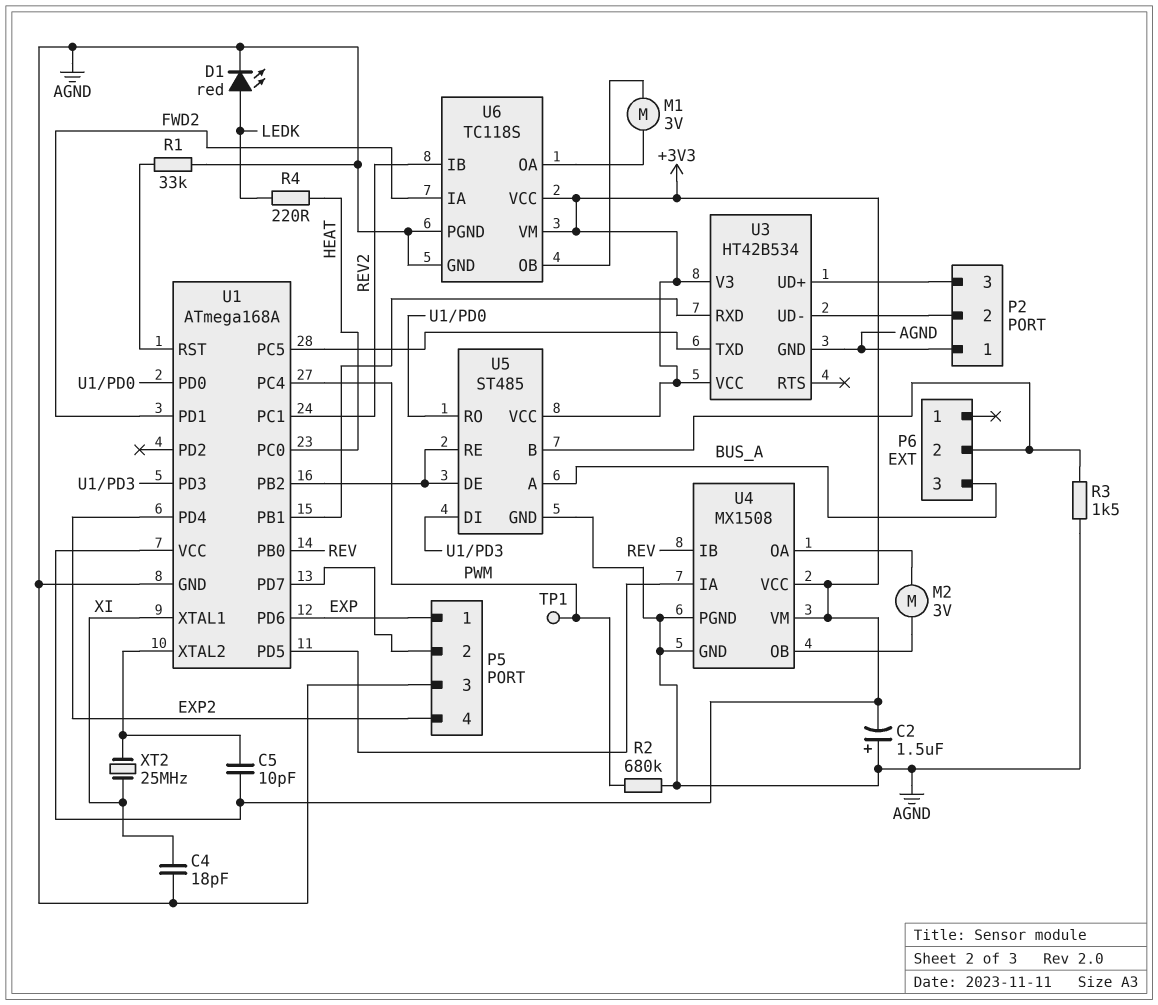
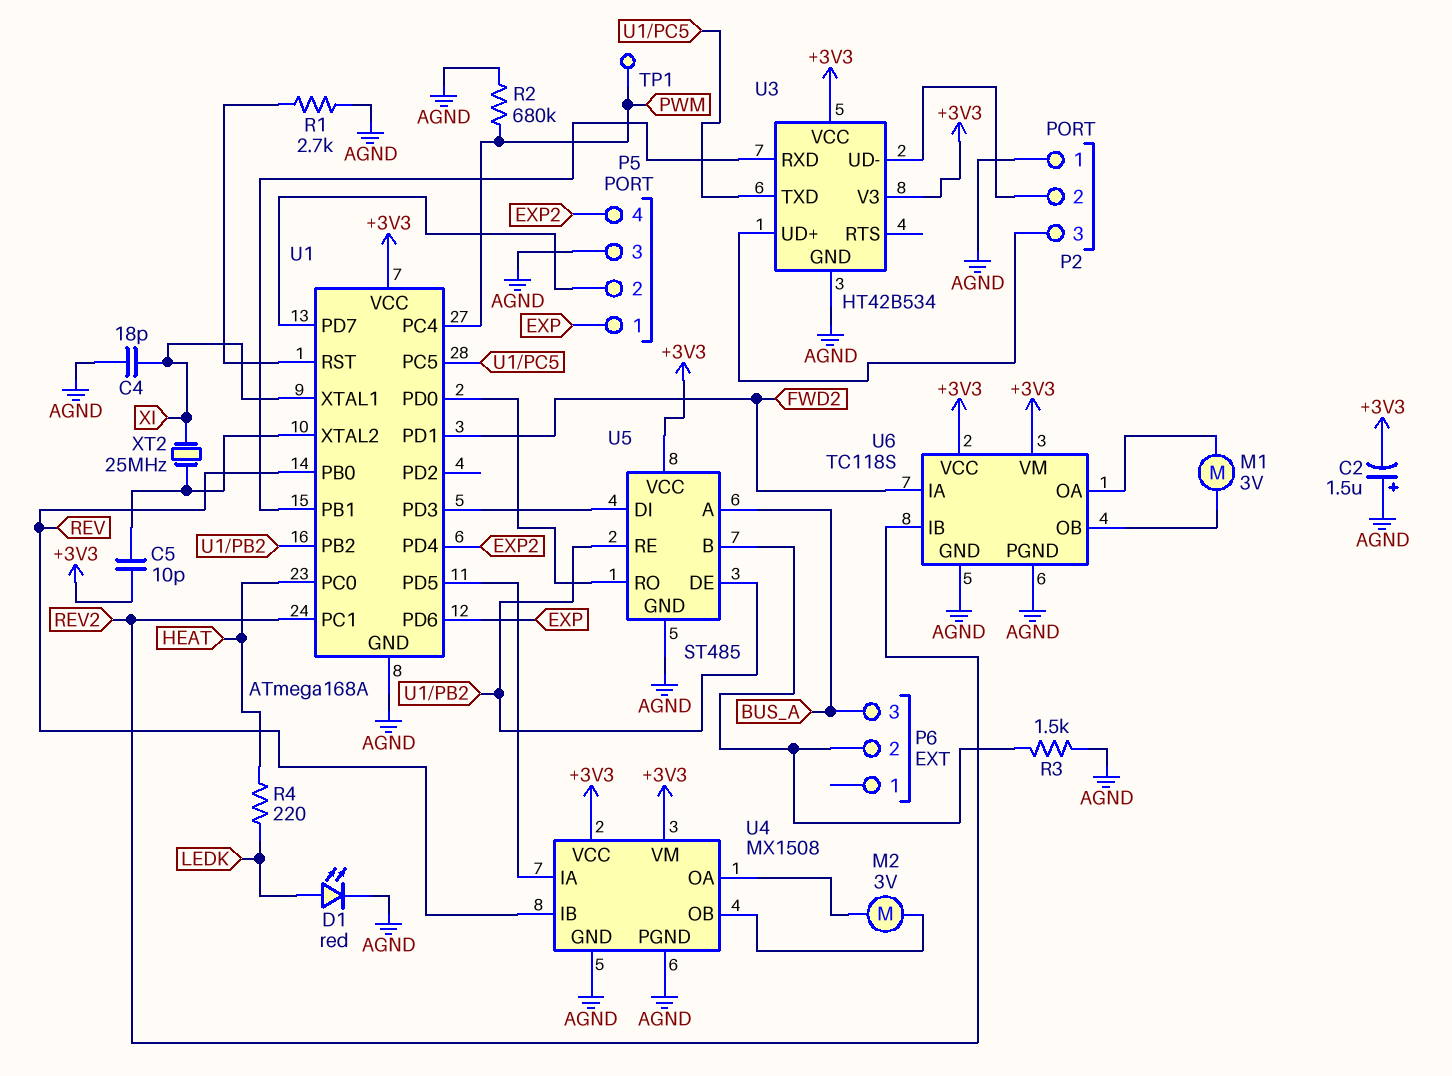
R1: 33k (AGND, U1/RST) -> 2.7k (AGND, U1/RST)

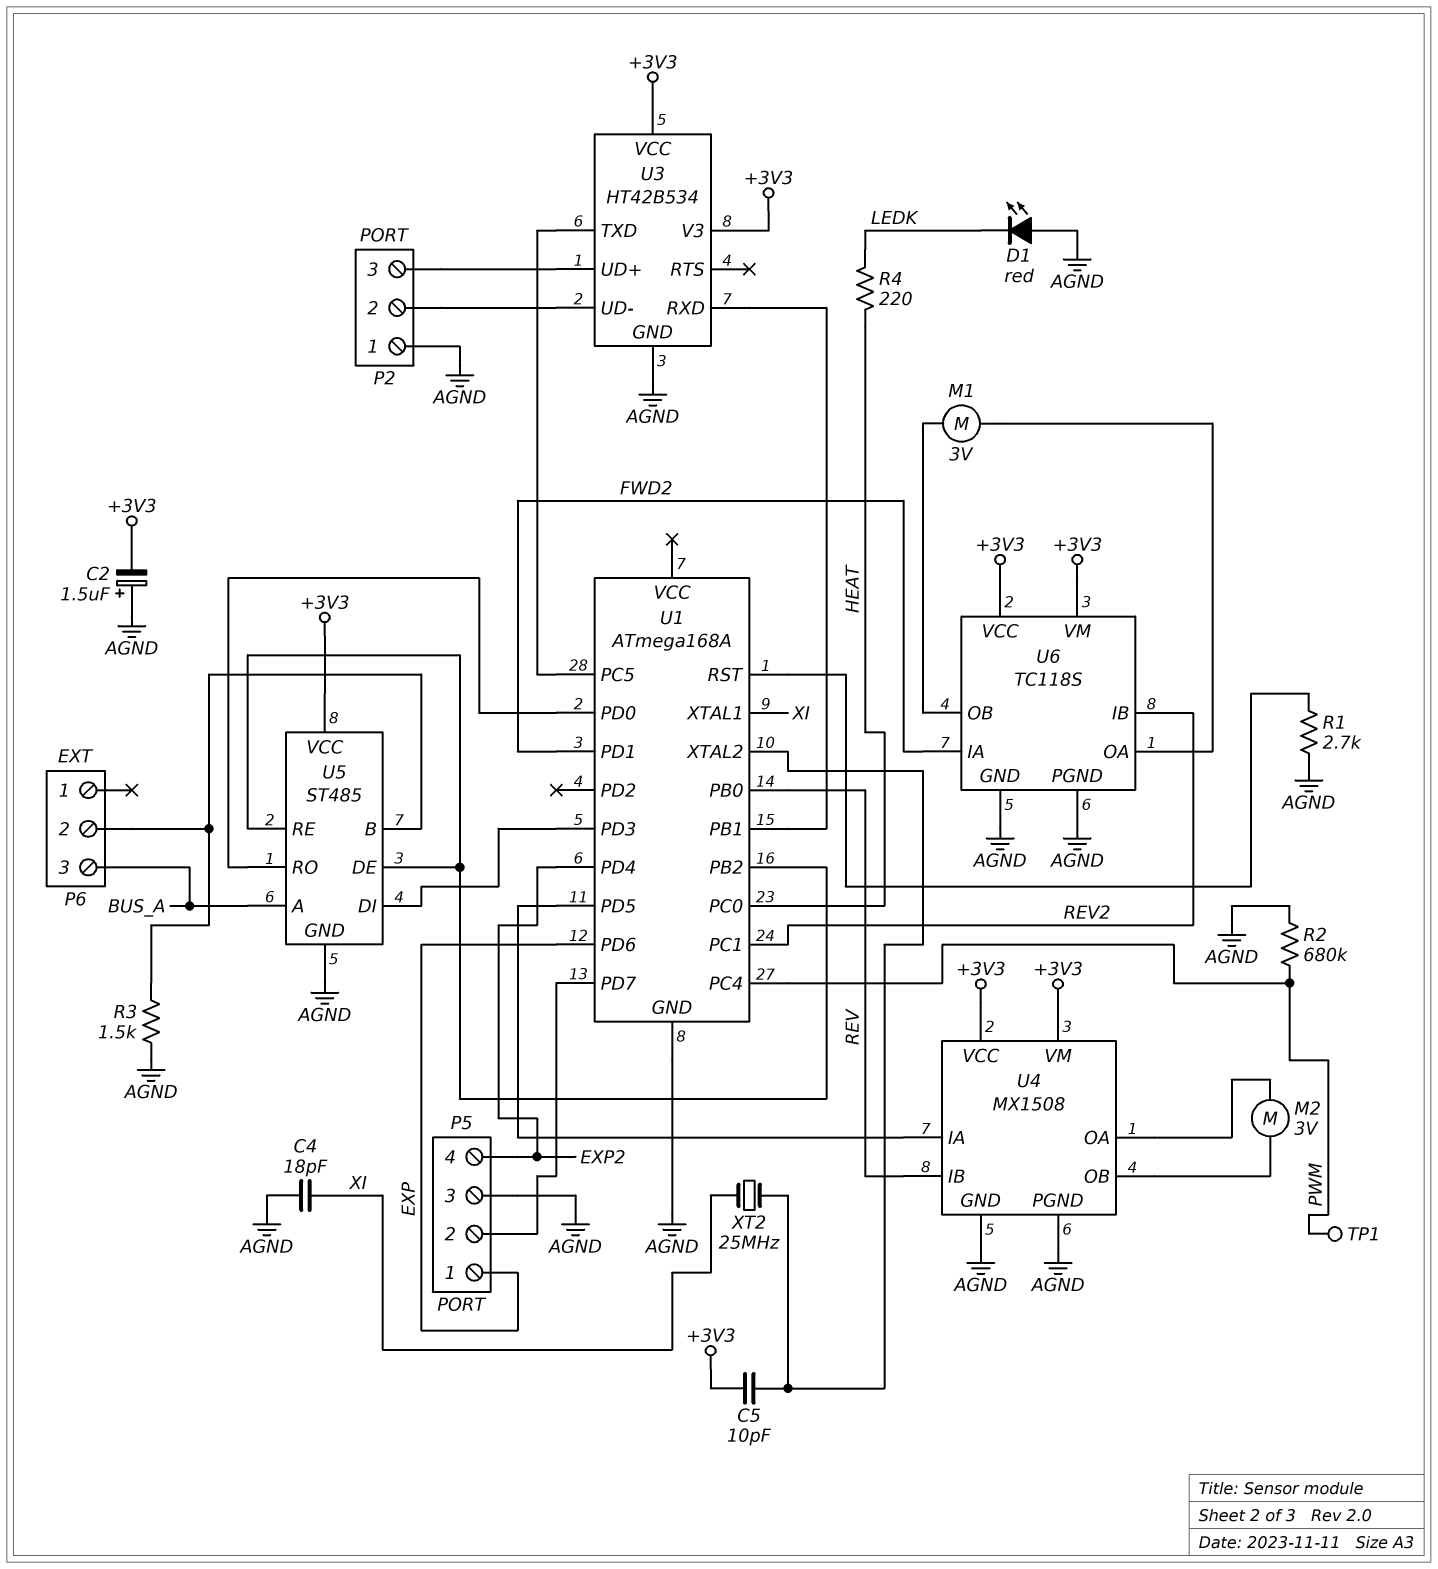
D1: LED red (A LEDK, K AGND) -> LED red (A AGND, K LEDK)
U1 pin VCC: +3V3 -> none

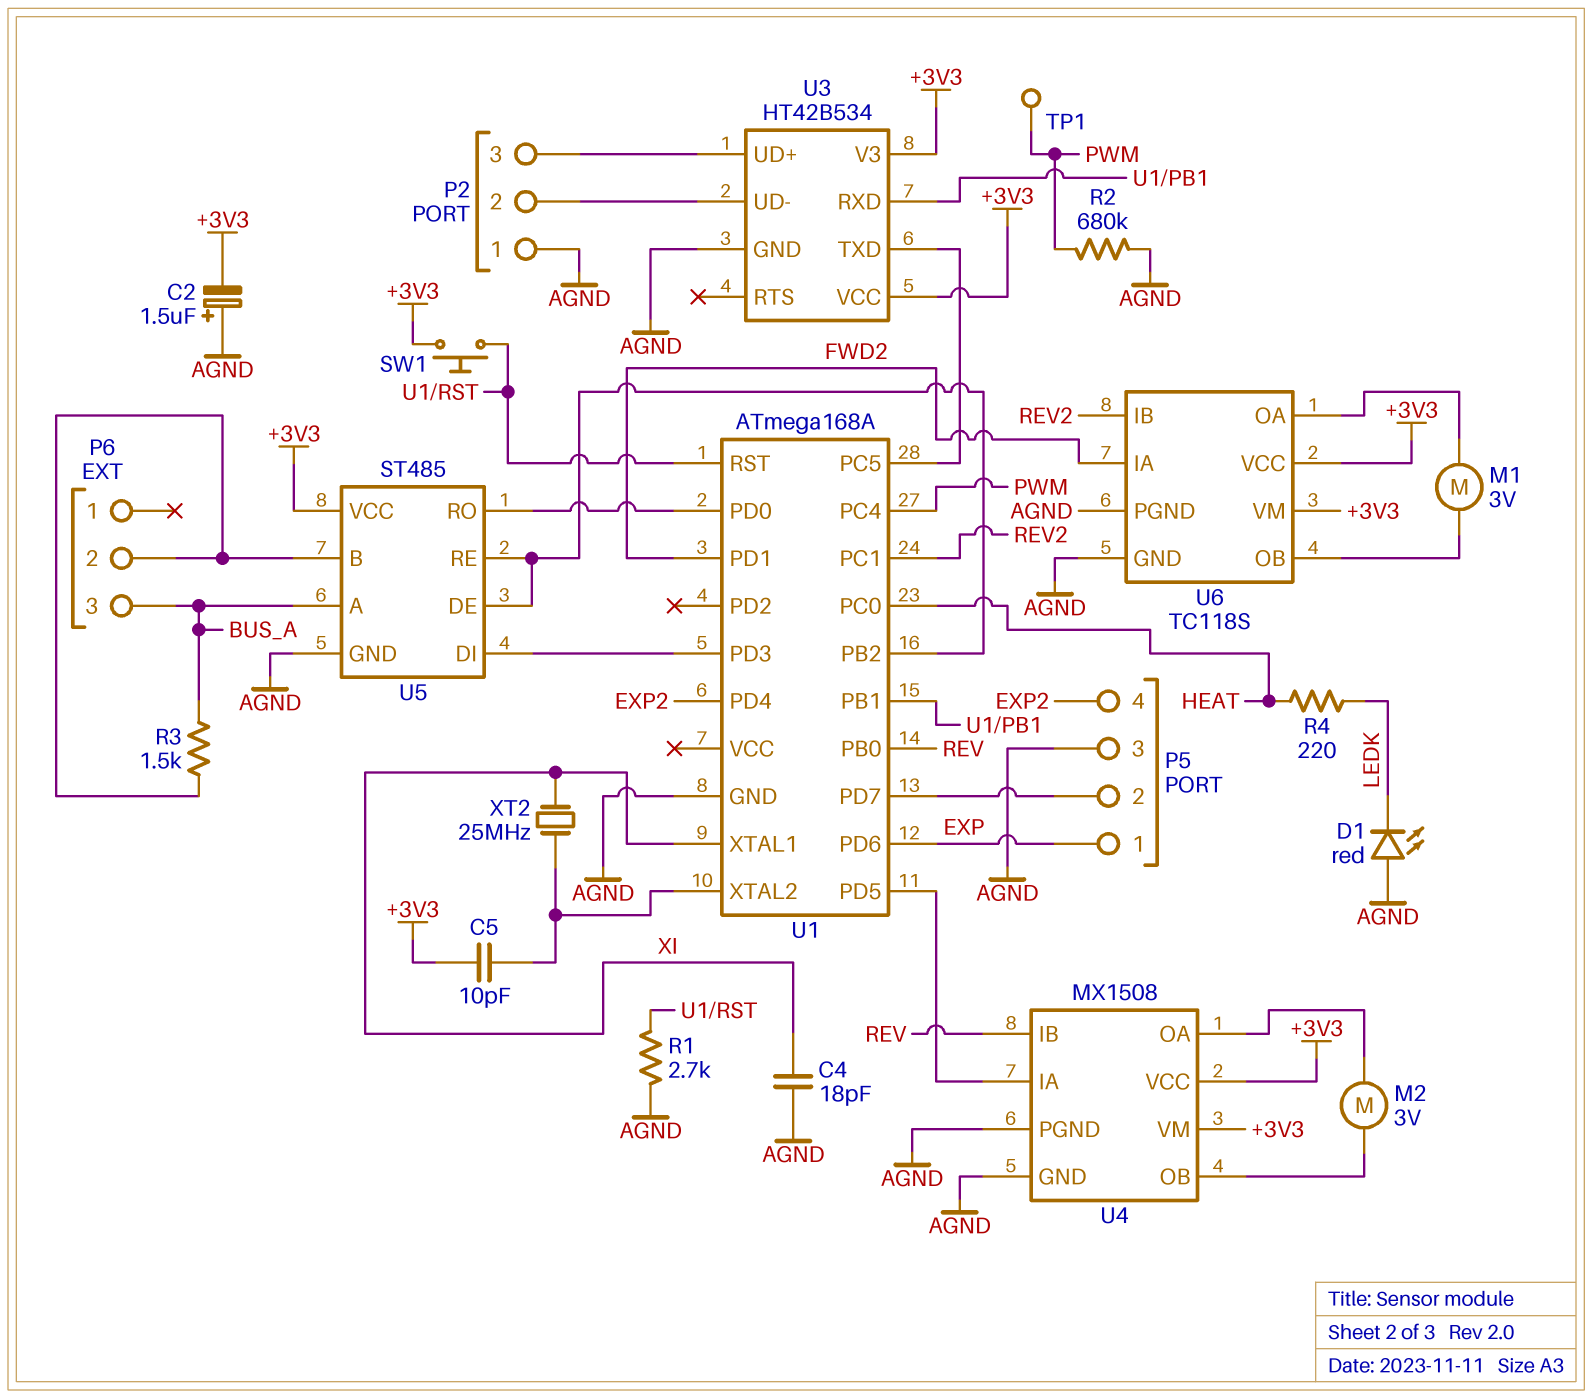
R3: 1.5k (AGND, P6/2) -> 1.5k (BUS_A, P6/2)
SW1: none -> button (+3V3, U1/RST)

